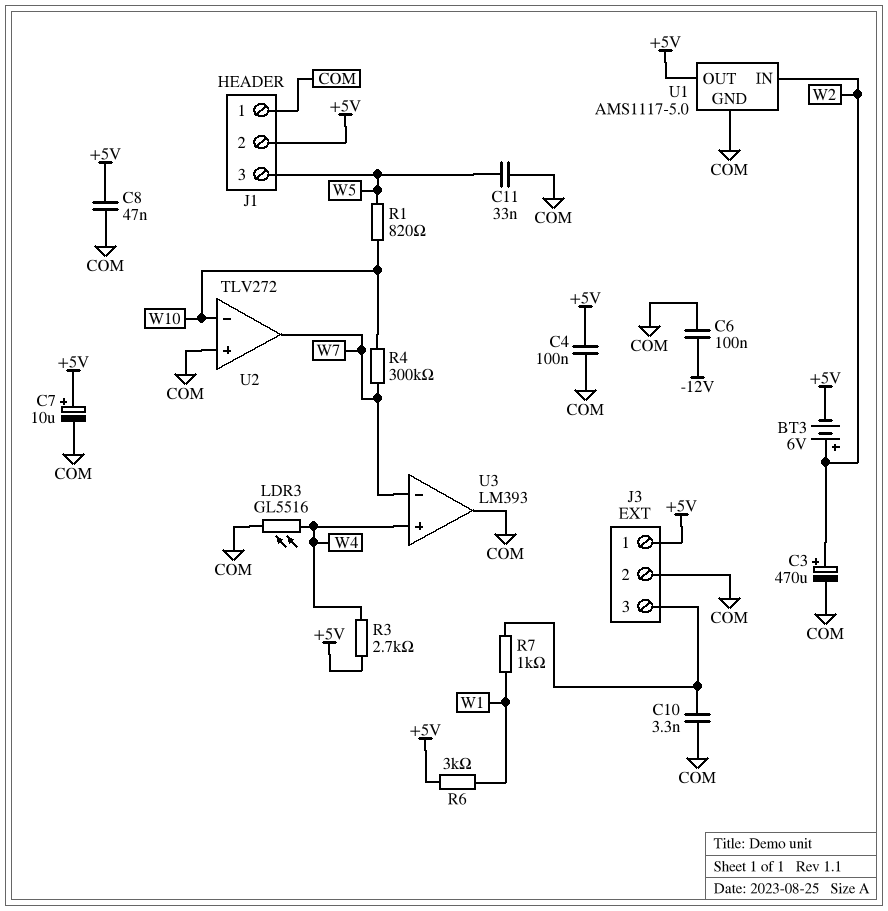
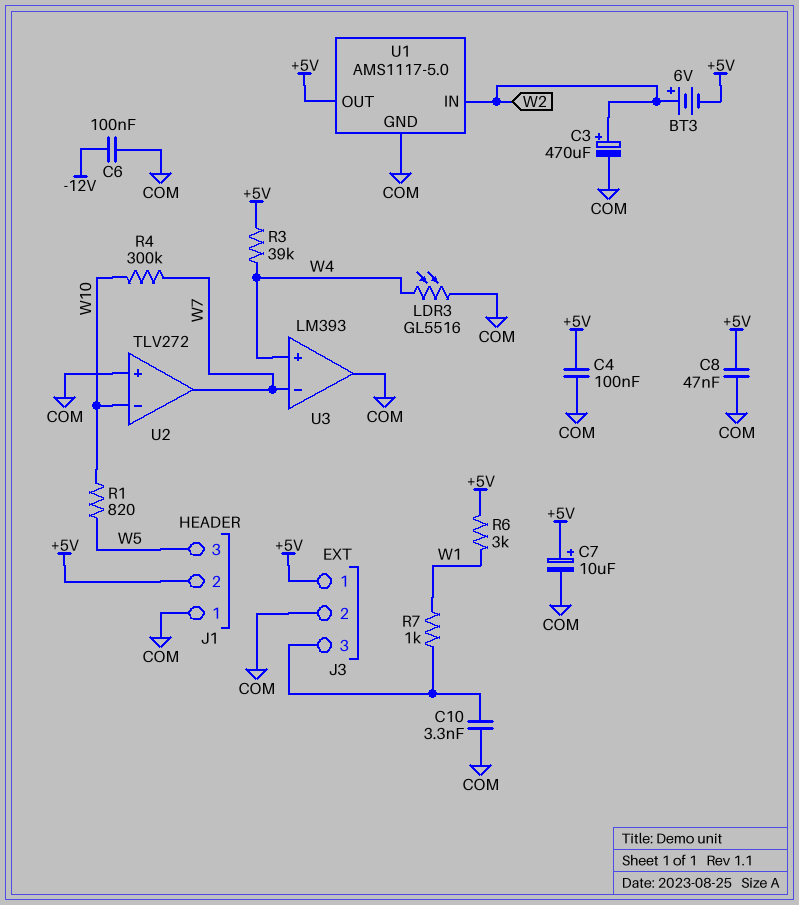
C11: 33nF (COM, W5) -> none
R3: 2.7k (+5V, W4) -> 39k (+5V, W4)

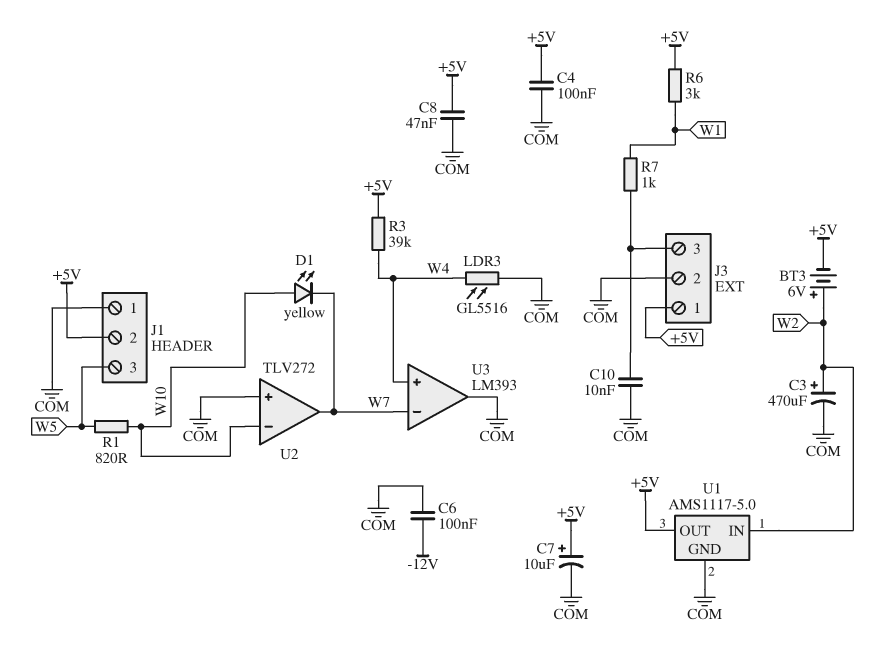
C10: 3.3nF (COM, J3/3) -> 10nF (COM, J3/3)
D1: none -> LED yellow (A W10, K W7)
R4: 300k (W7, W10) -> none

